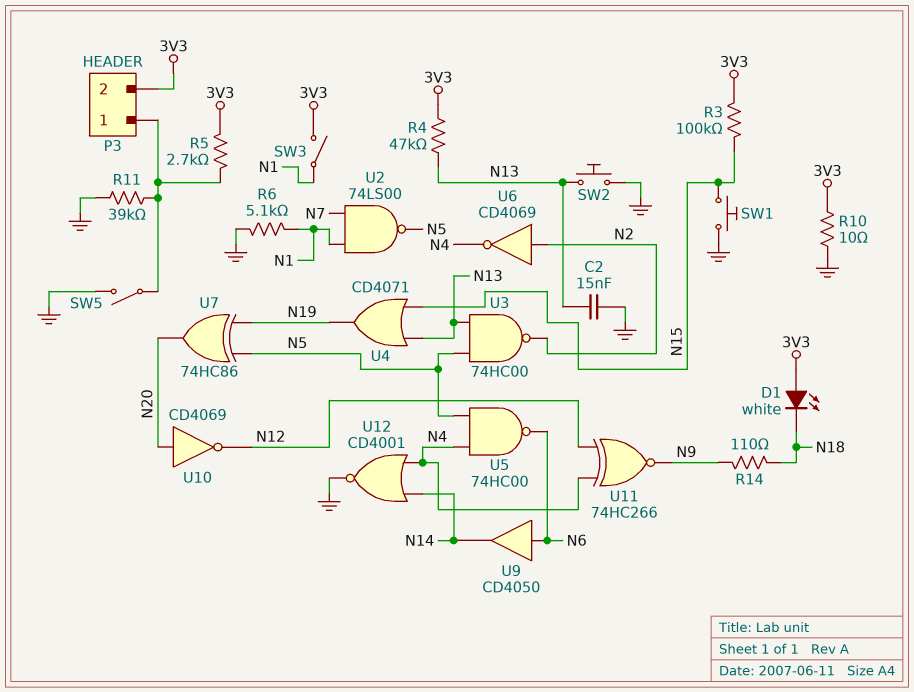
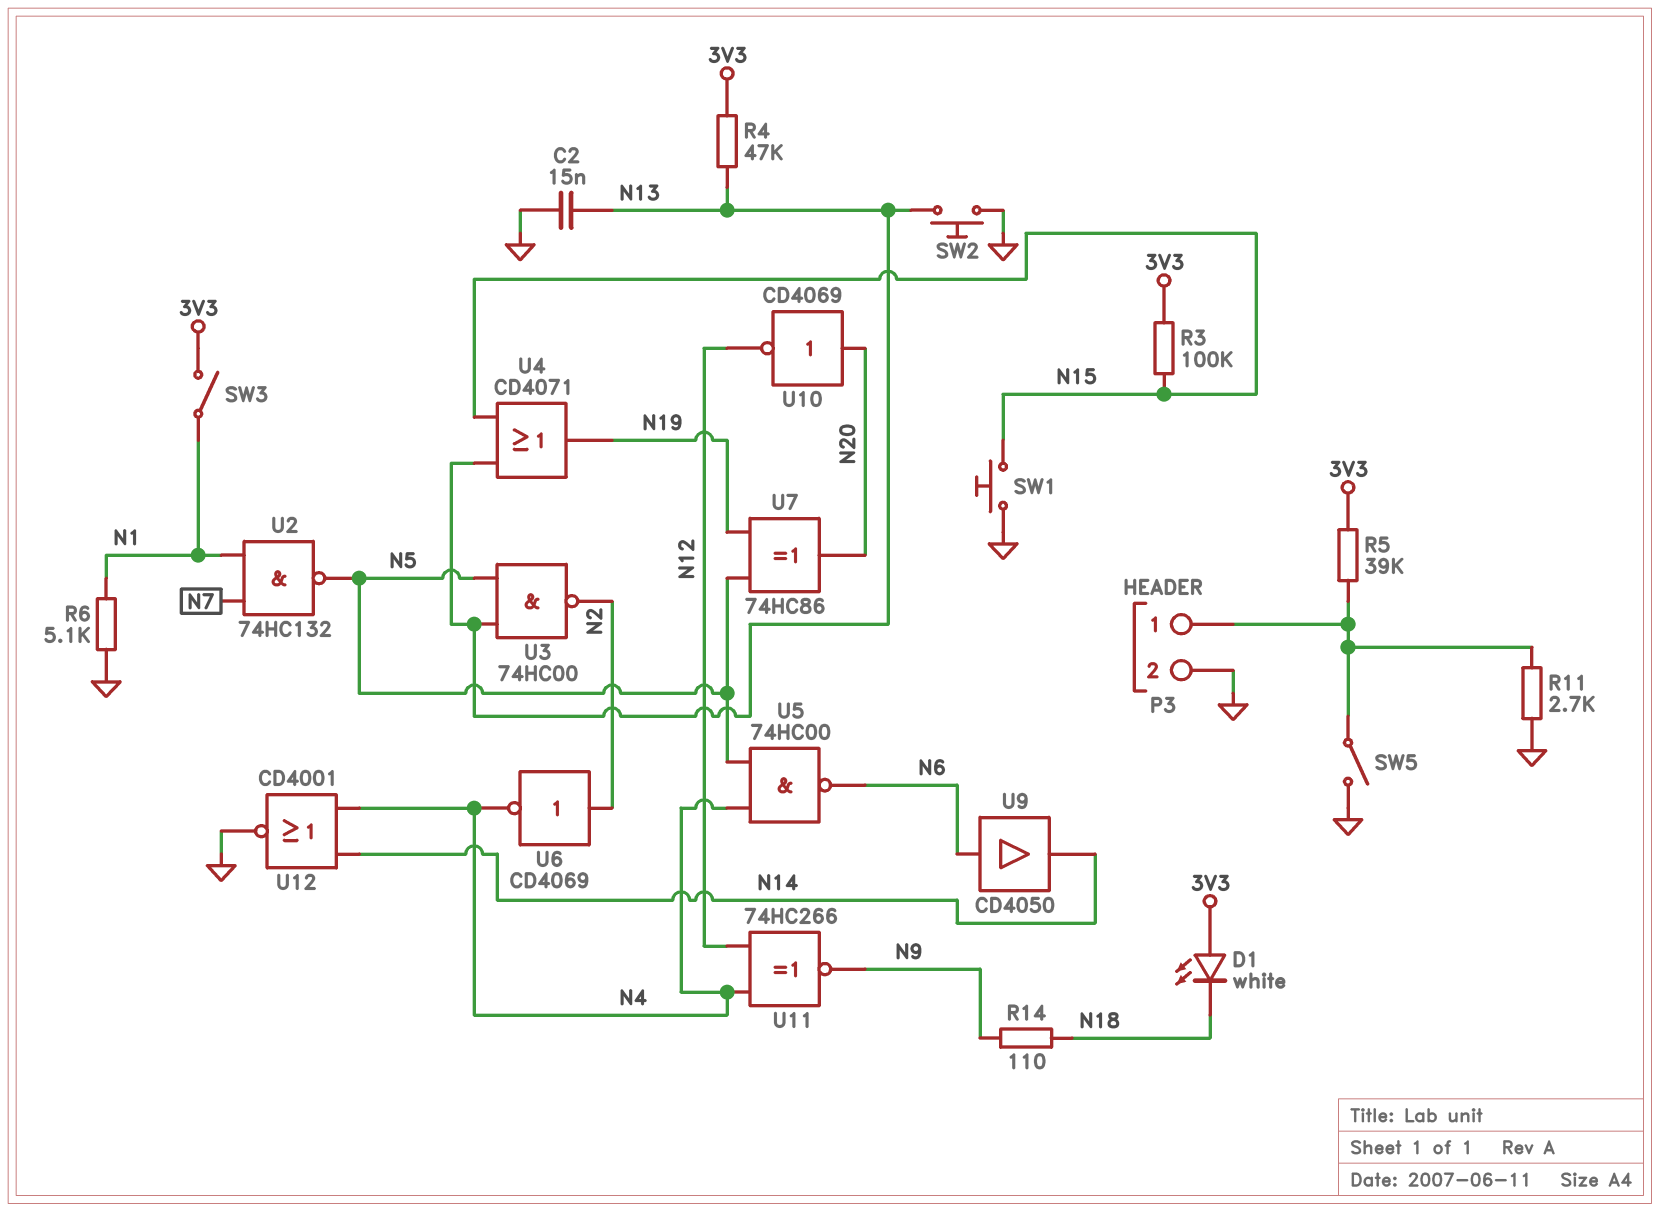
P3 pin 2: 3V3 -> GND
R5: 2.7k (3V3, P3/1) -> 39k (3V3, P3/1)
R10: 10 (3V3, GND) -> none
R11: 39k (GND, P3/1) -> 2.7k (GND, P3/1)
U2: NAND 74LS00 (in N1, in N7, out N5) -> NAND 74HC132 (in N1, in N7, out N5)

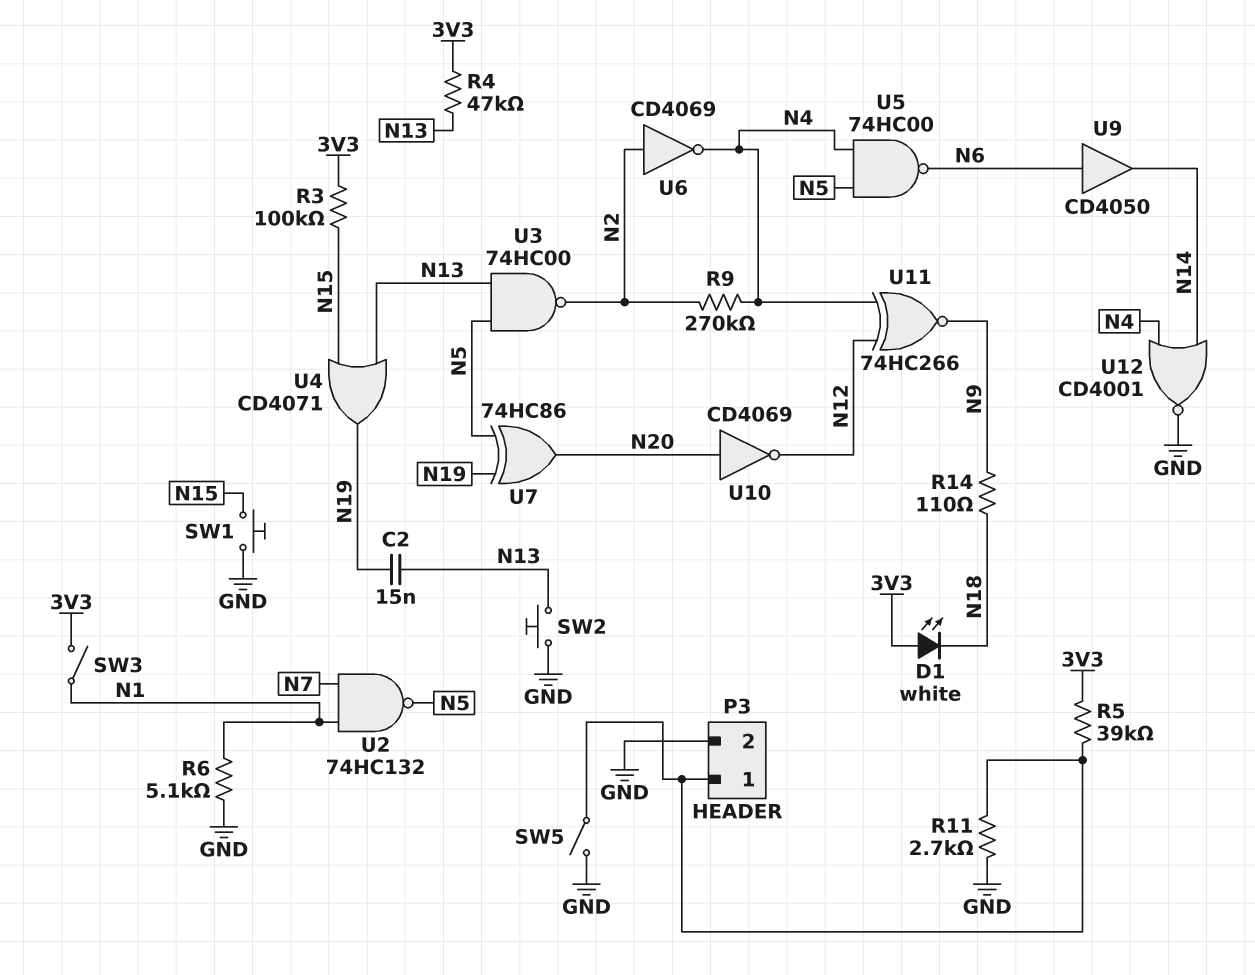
C2: 15nF (GND, N13) -> 15nF (N13, N19)
R9: none -> 270k (N2, N4)

